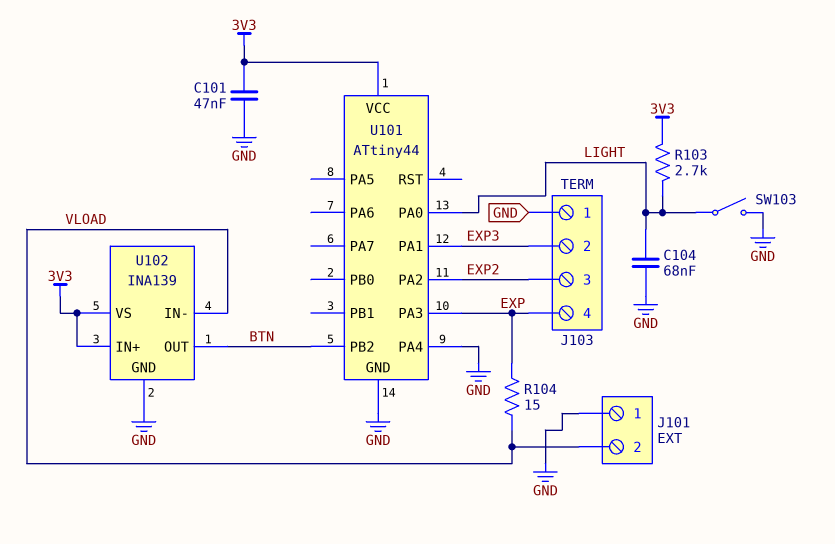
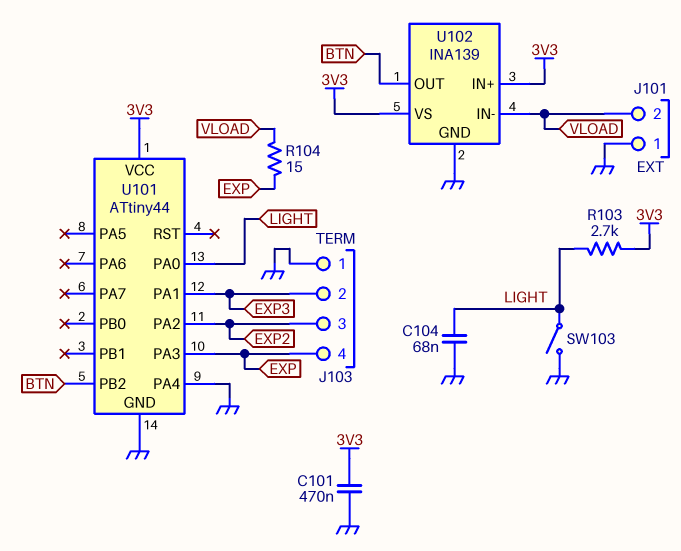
C101: 47nF (3V3, GND) -> 470nF (3V3, GND)

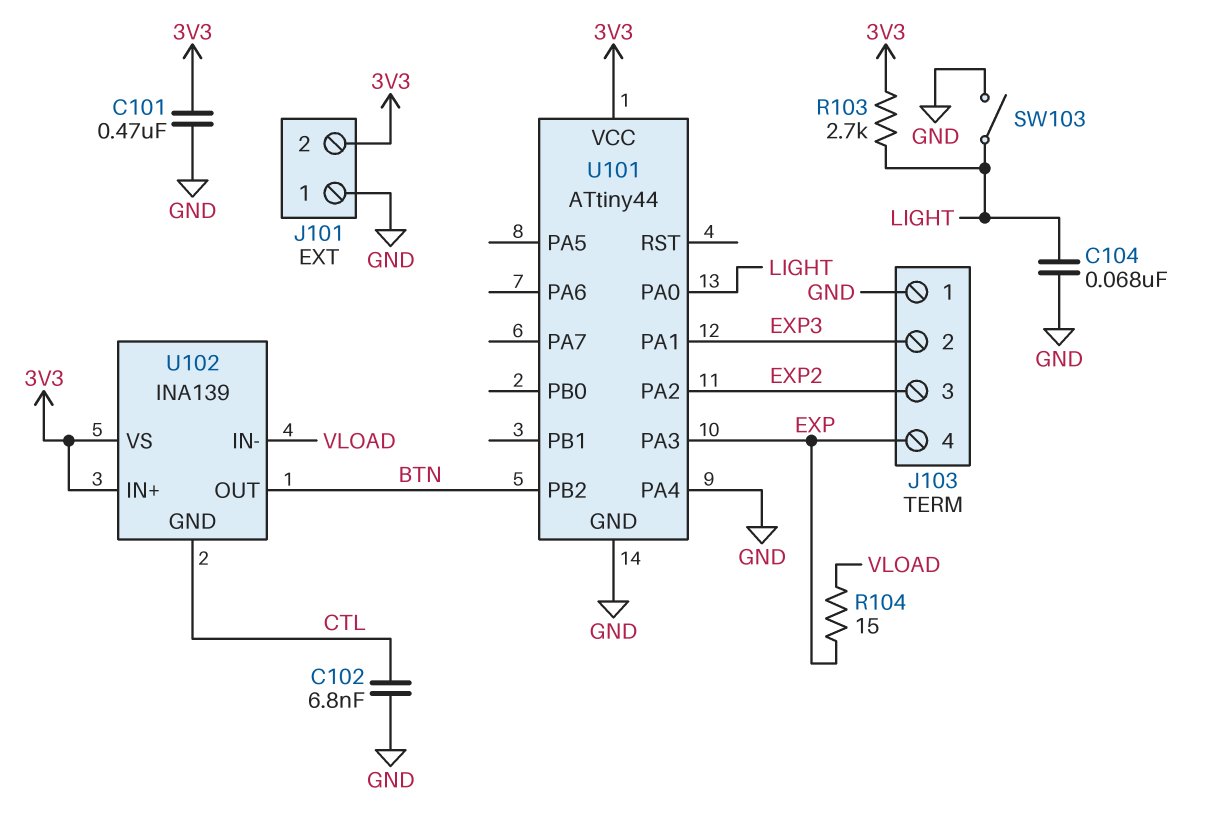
C102: none -> 6.8nF (CTL, GND)
J101 pin 2: VLOAD -> 3V3
U102 pin GND: GND -> CTL

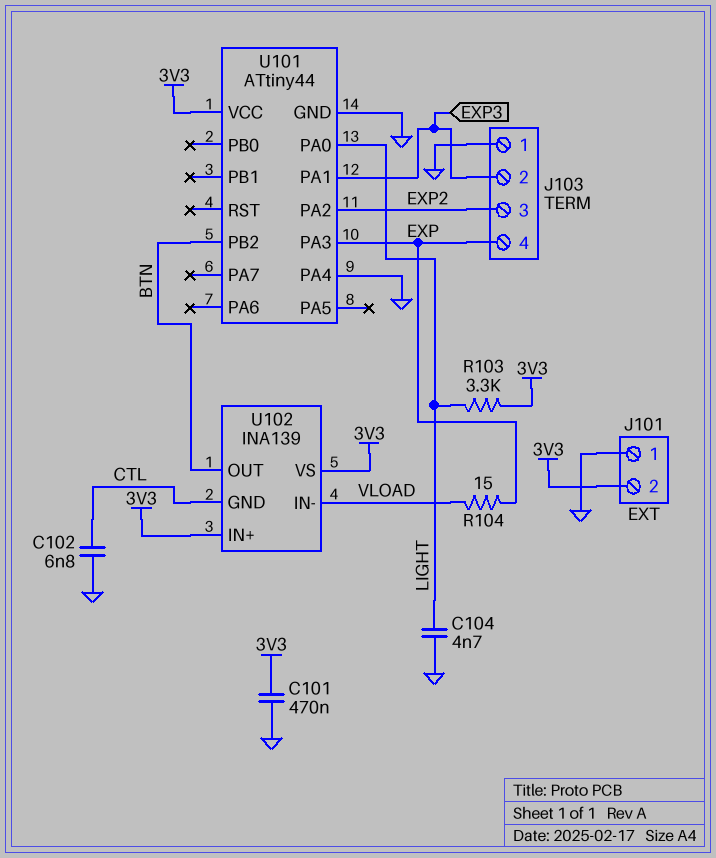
C104: 68nF (GND, LIGHT) -> 4.7nF (GND, LIGHT)
R103: 2.7k (3V3, LIGHT) -> 3.3k (3V3, LIGHT)
SW103: switch (GND, LIGHT) -> none

